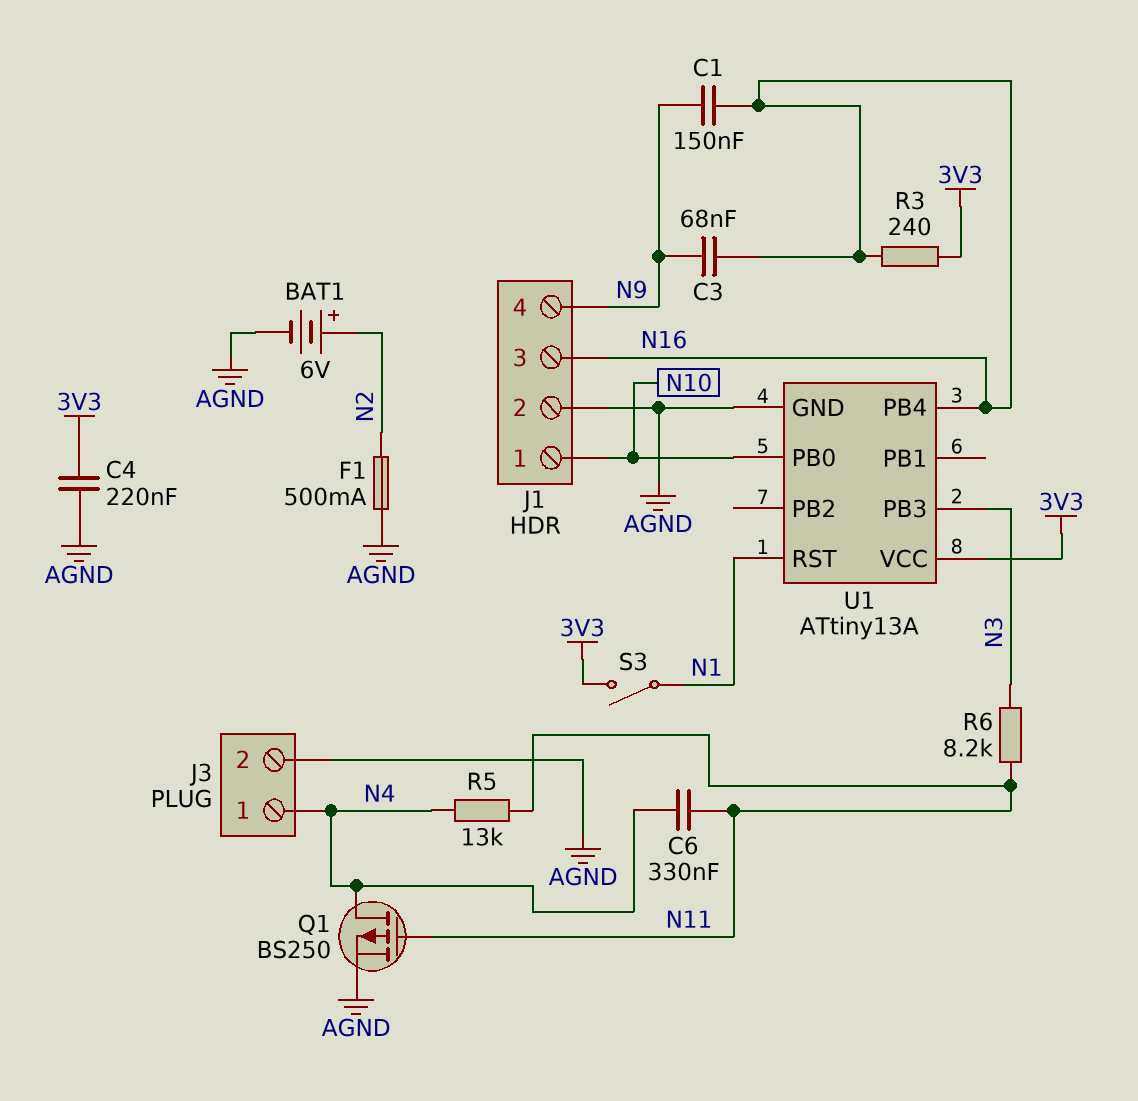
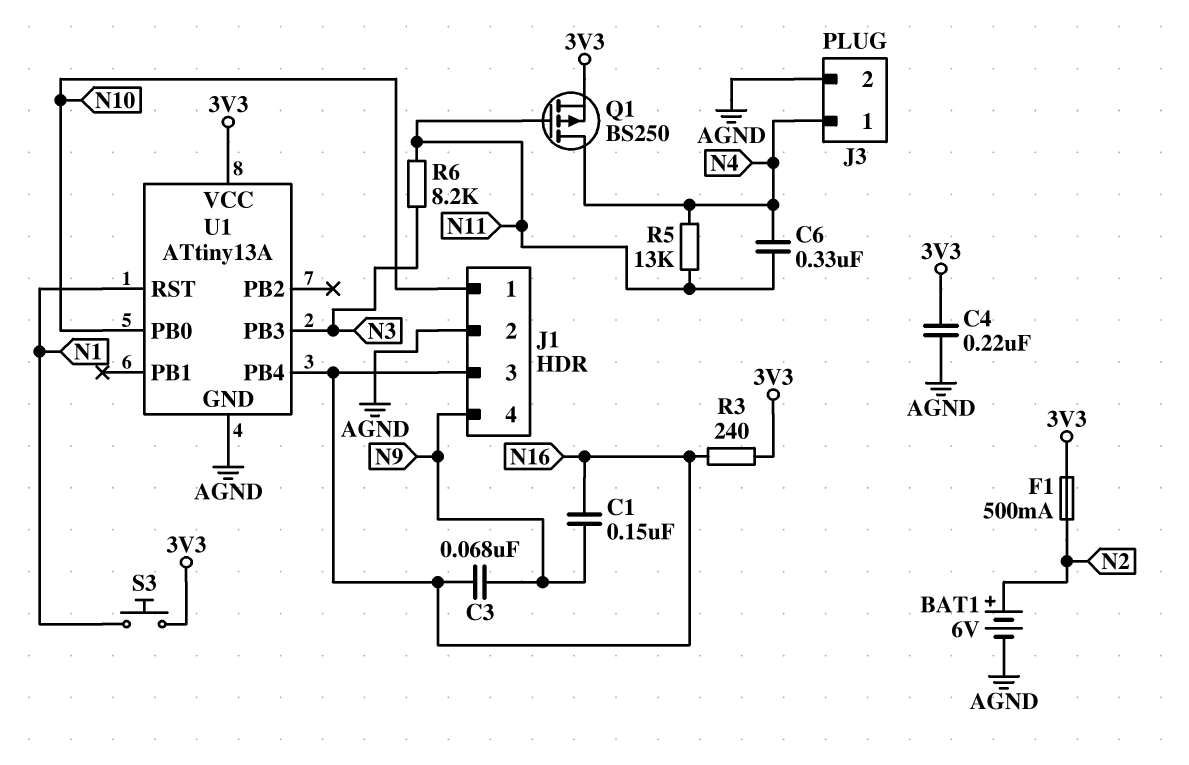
F1: 500mA (AGND, N2) -> 500mA (3V3, N2)
Q1: PMOS BS250 (G N11, D N4, S AGND) -> PMOS BS250 (G N11, D N4, S 3V3)
S3: switch (3V3, N1) -> button (3V3, N1)

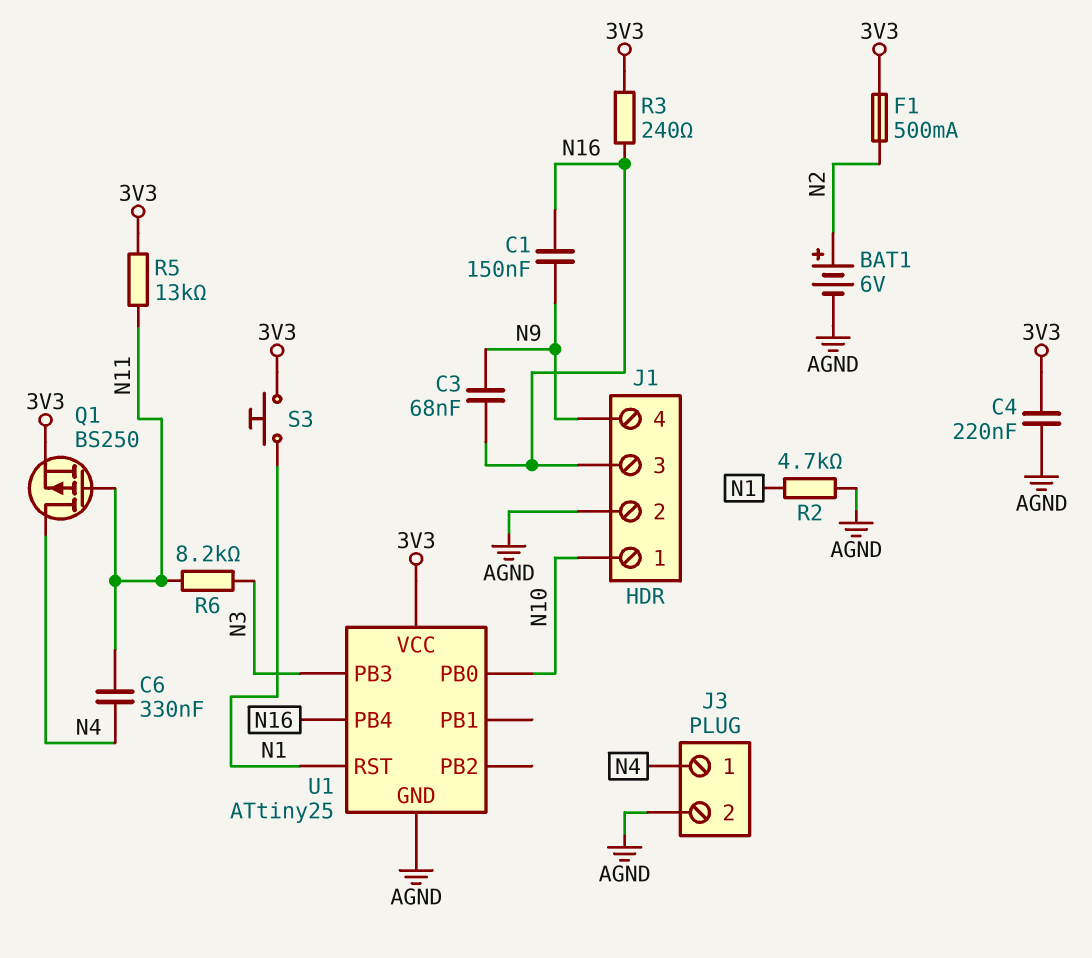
R2: none -> 4.7k (AGND, N1)
R5: 13k (N4, N11) -> 13k (3V3, N11)
U1: ATtiny13A -> ATtiny25

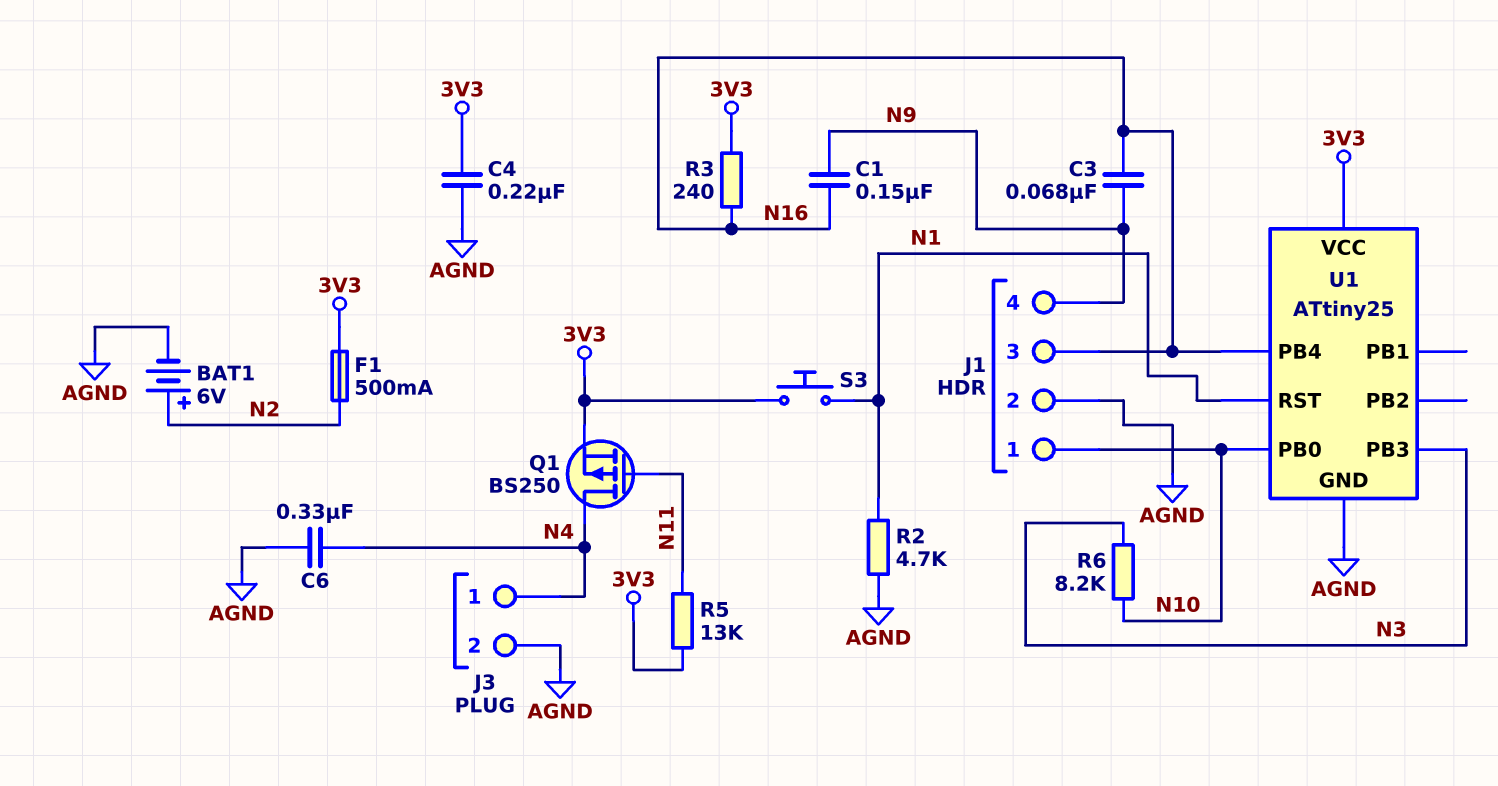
C6: 330nF (N4, N11) -> 330nF (AGND, N4)
R6: 8.2k (N3, N11) -> 8.2k (N3, N10)

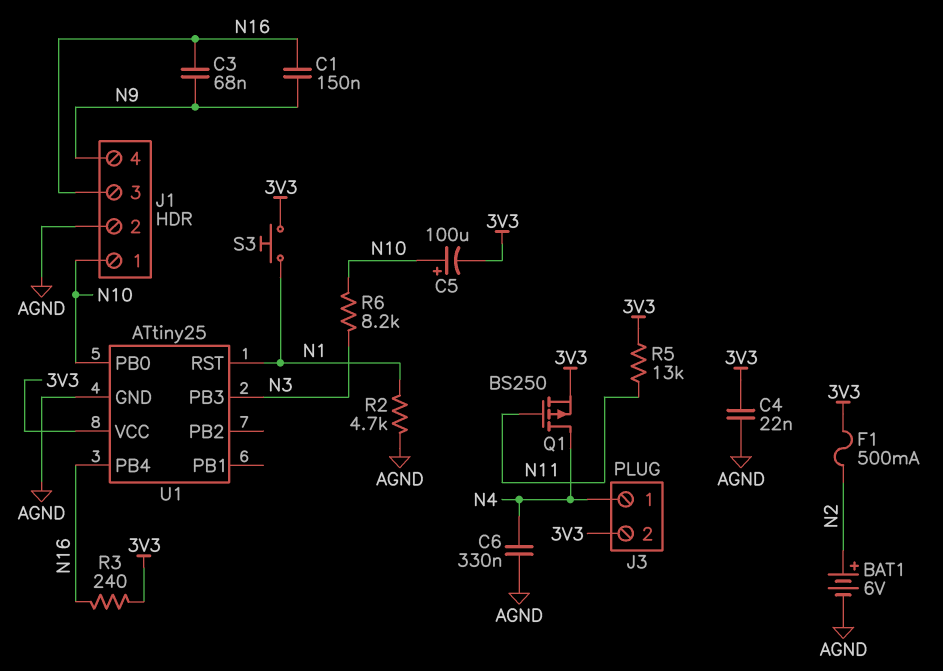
C4: 220nF (3V3, AGND) -> 22nF (3V3, AGND)
C5: none -> 100uF (plus N10, minus 3V3)
J3 pin 2: AGND -> 3V3

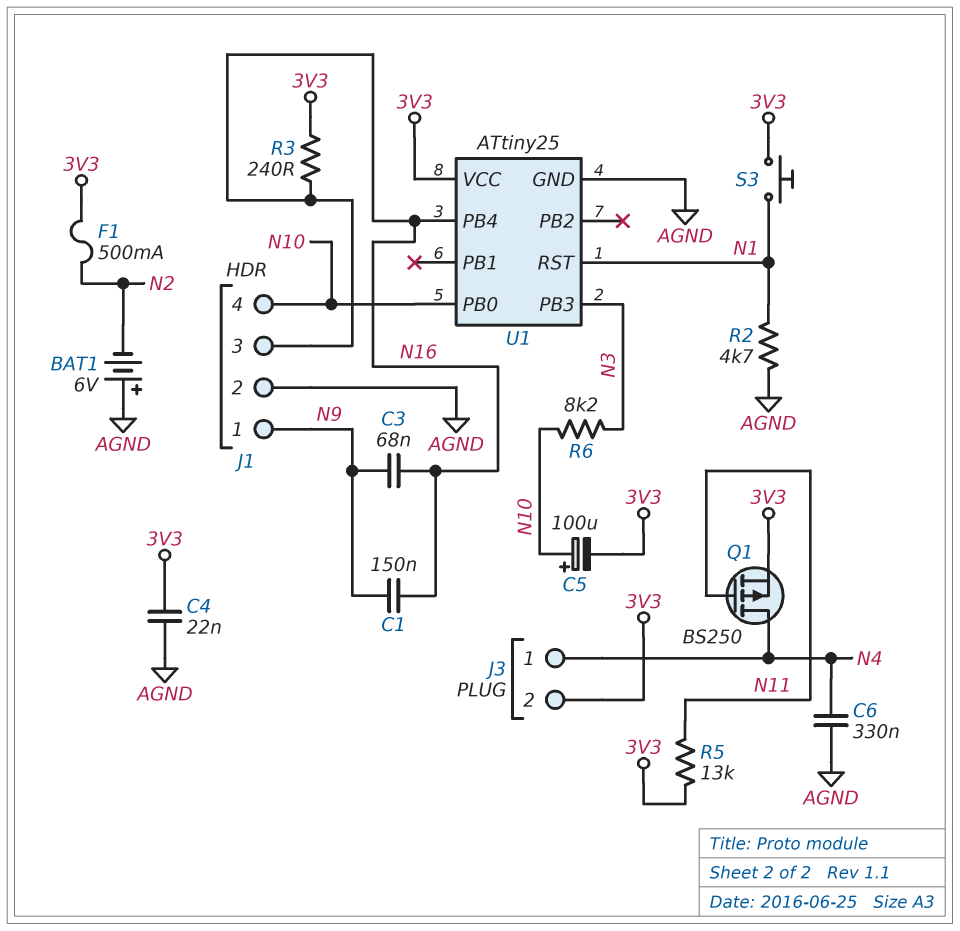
BAT1: 6V (plus N2, minus AGND) -> 6V (plus AGND, minus N2)
J1 pin 1: N10 -> N9
J1 pin 4: N9 -> N10

